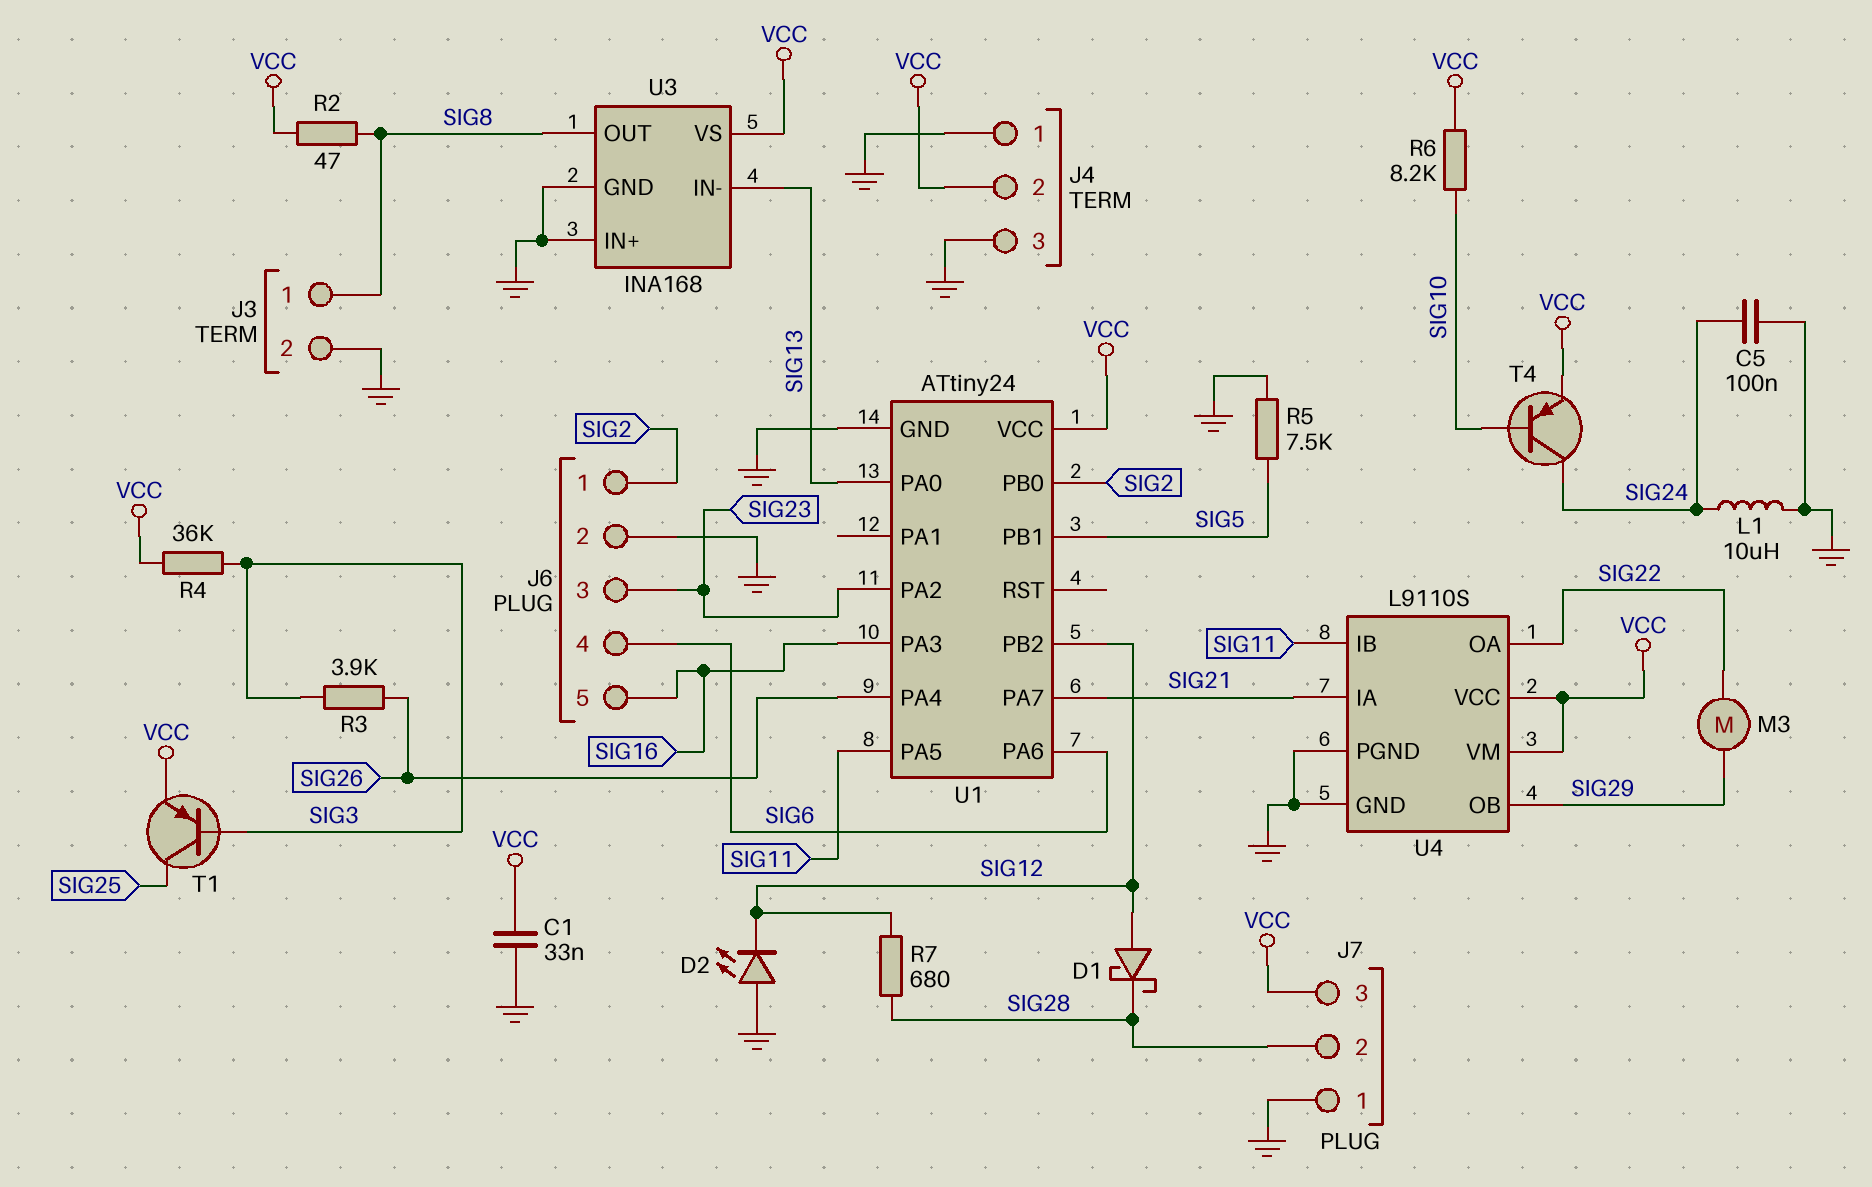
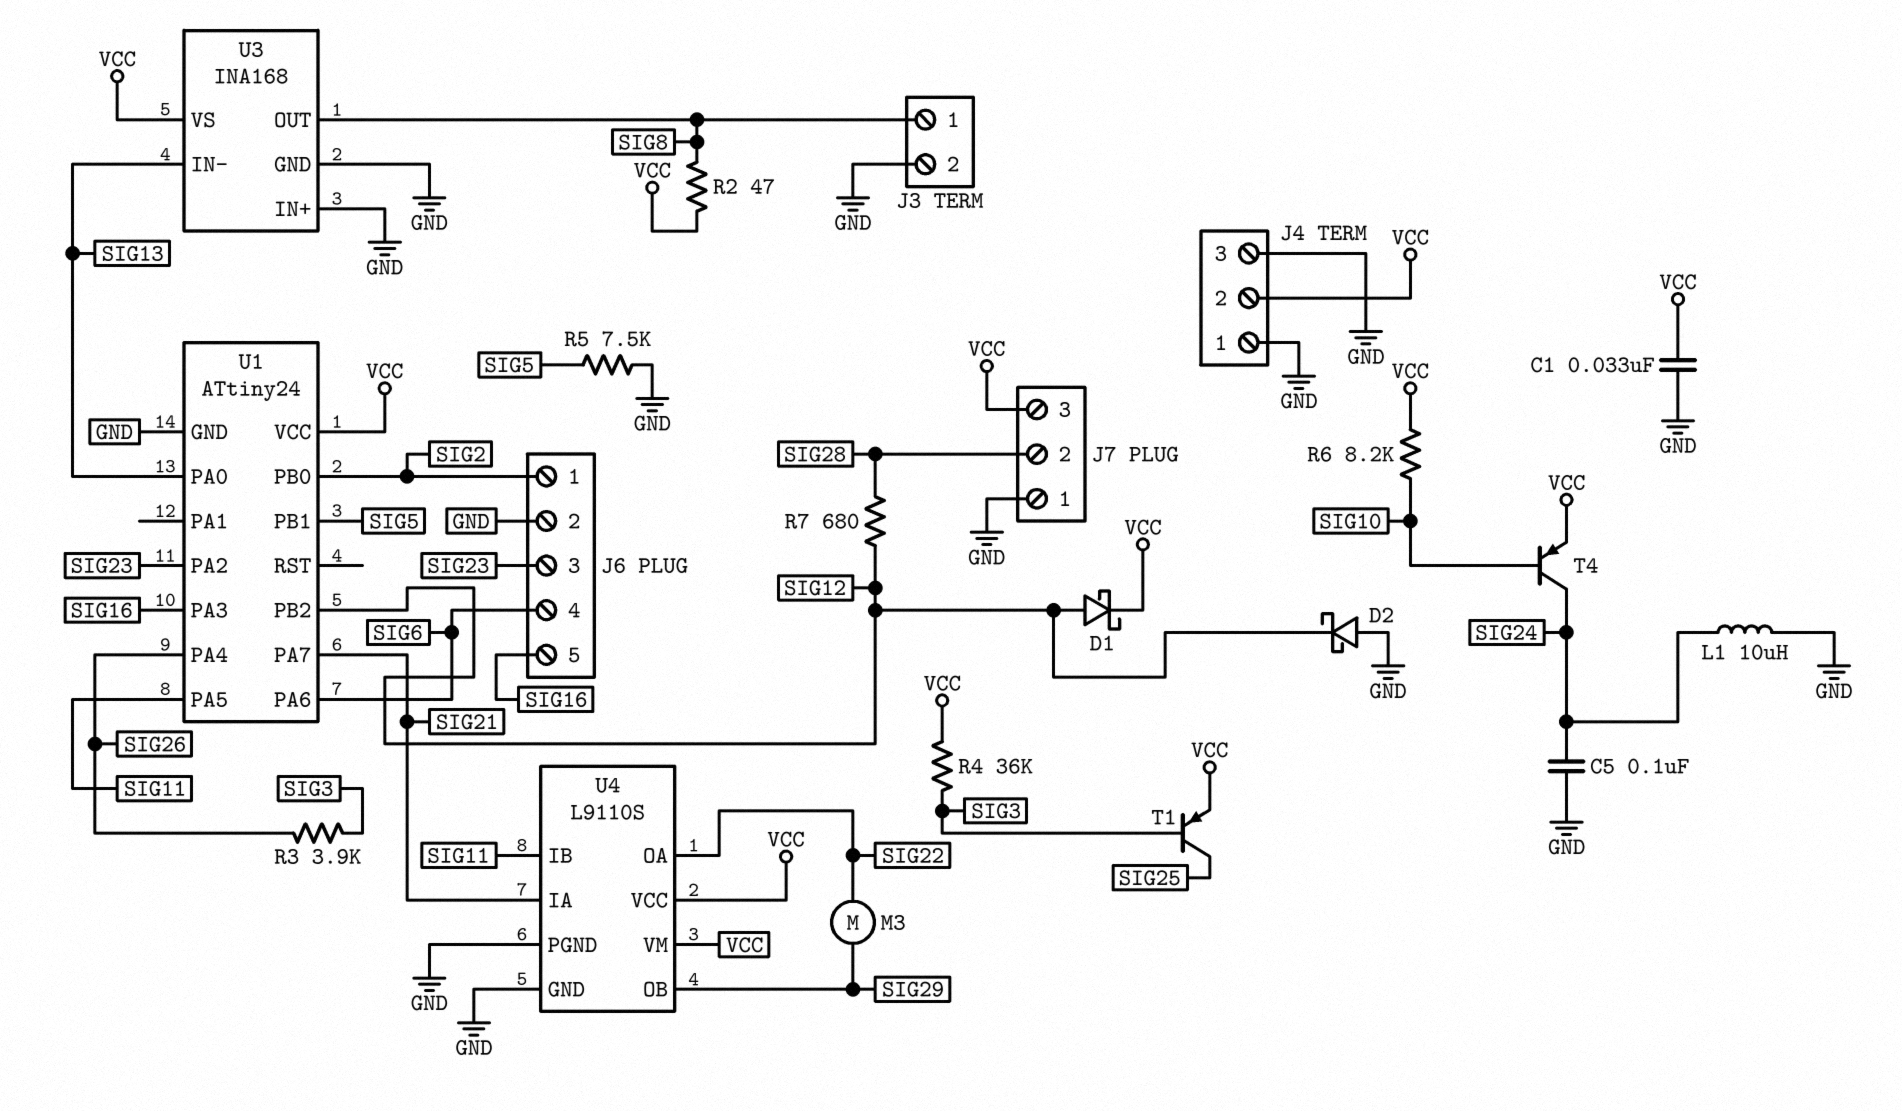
D1: schottky (A SIG12, K SIG28) -> schottky (A SIG12, K VCC)
D2: LED (A GND, K SIG12) -> schottky (A GND, K SIG12)

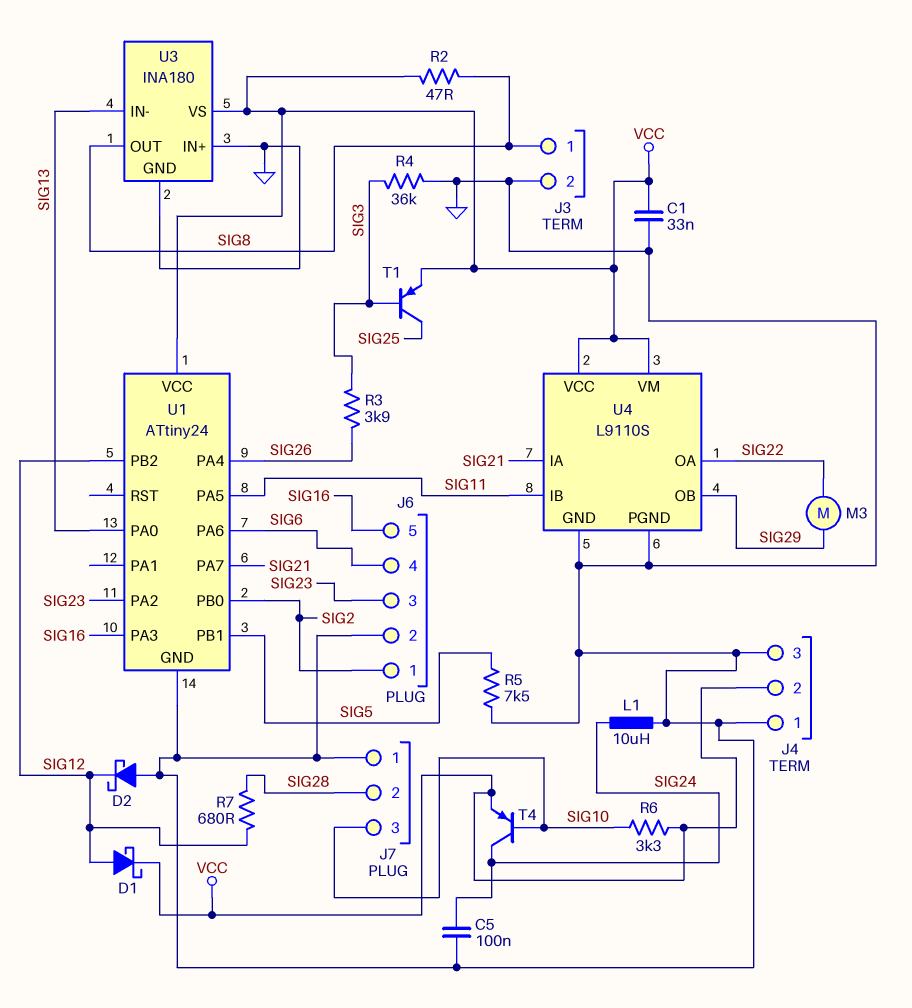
J7 pin 3: VCC -> SIG10
R4: 36k (SIG3, VCC) -> 36k (GND, SIG3)
R6: 8.2k (SIG10, VCC) -> 3.3k (SIG10, VCC)
U3: INA168 -> INA180

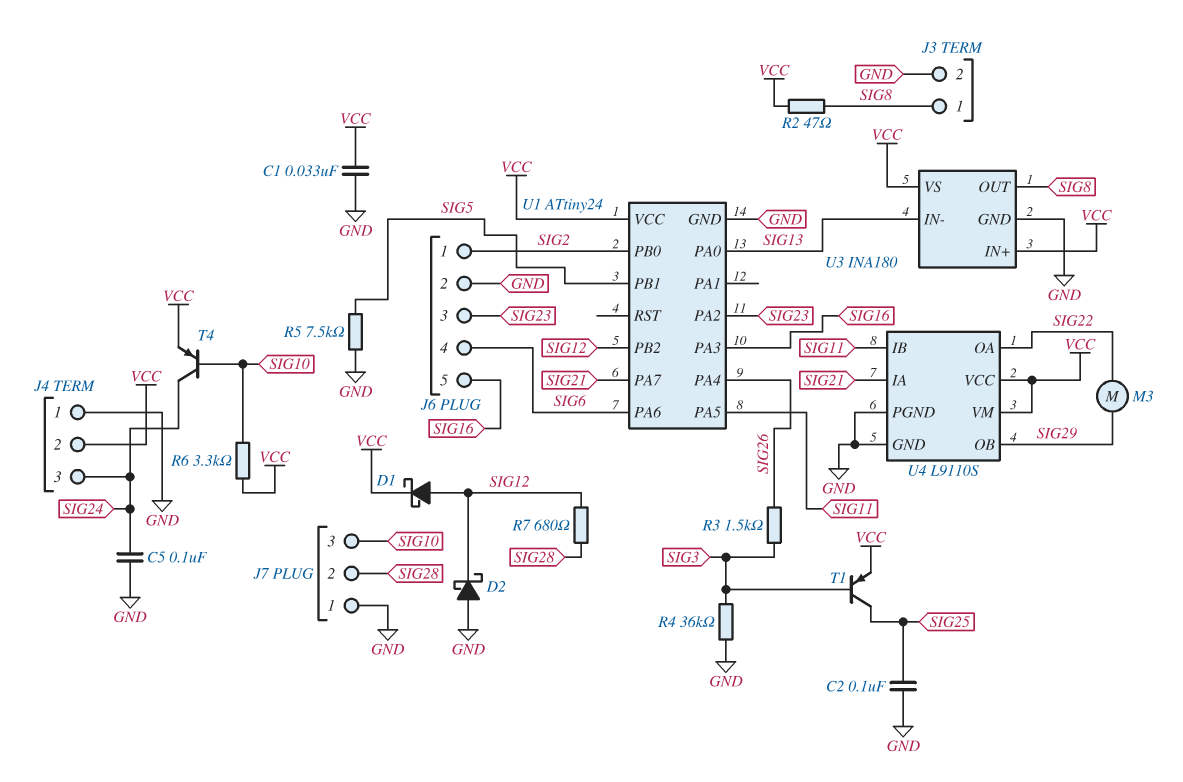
C2: none -> 100nF (GND, SIG25)
J4 pin 3: GND -> SIG24
L1: 10uH (GND, SIG24) -> none
R3: 3.9k (SIG3, SIG26) -> 1.5k (SIG3, SIG26)
U3 pin IN+: GND -> VCC

